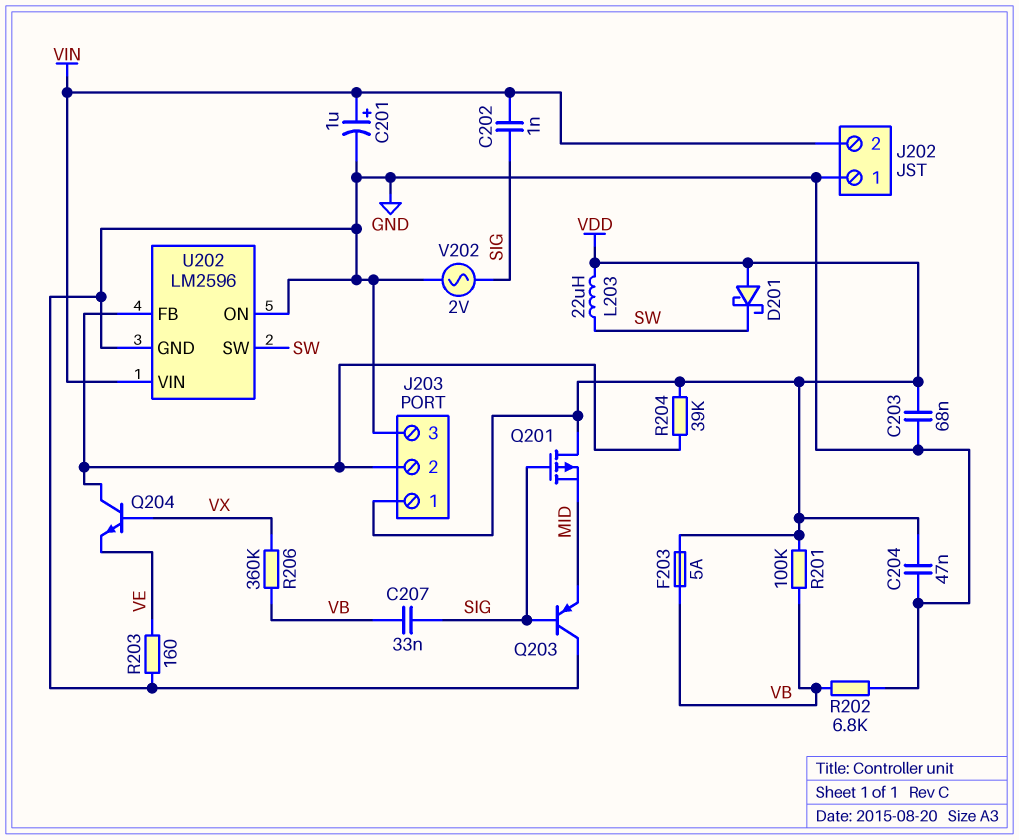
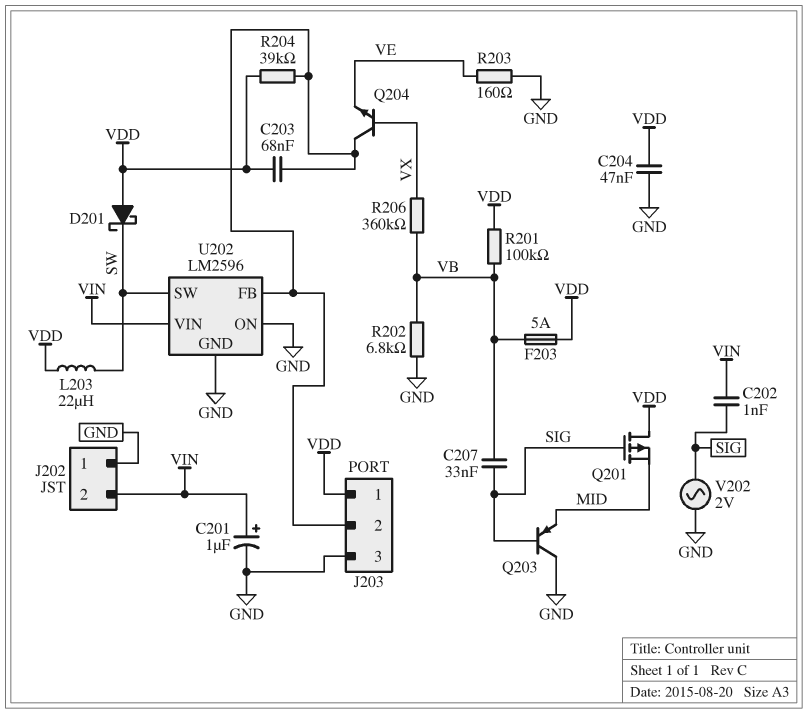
C203: 68nF (GND, VDD) -> 68nF (J203/2, VDD)

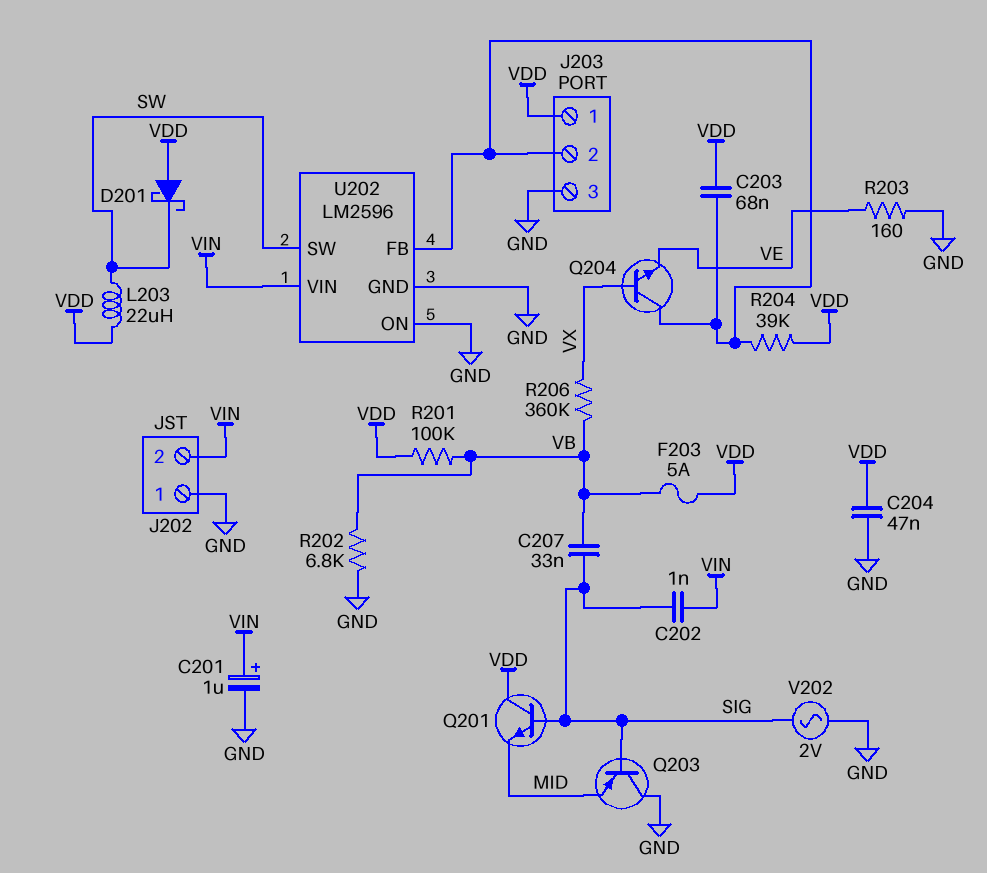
Q201: PMOS (G SIG, D VDD, S MID) -> NPN (B SIG, C VDD, E MID)

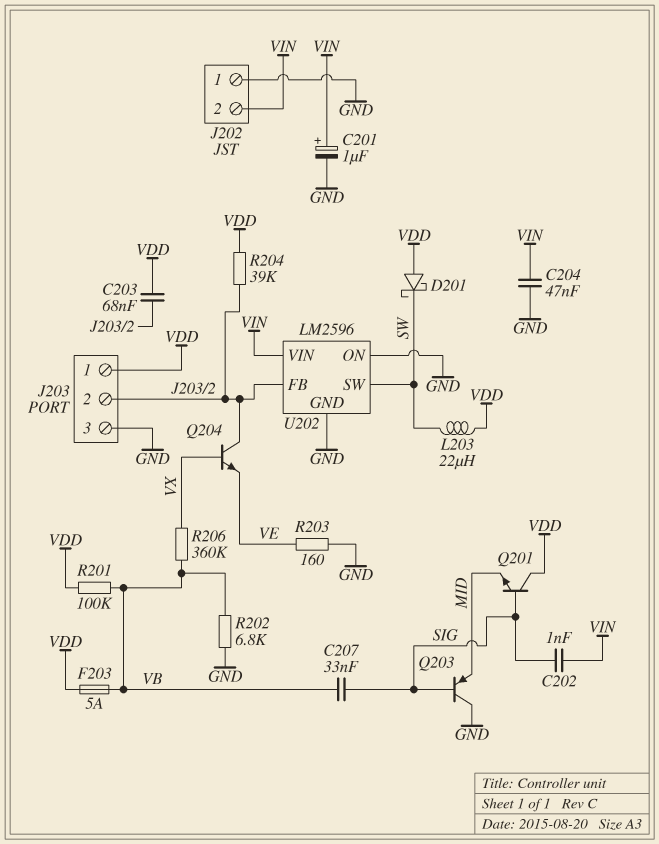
C204: 47nF (GND, VDD) -> 47nF (GND, VIN)
V202: AC 2V (GND, SIG) -> none

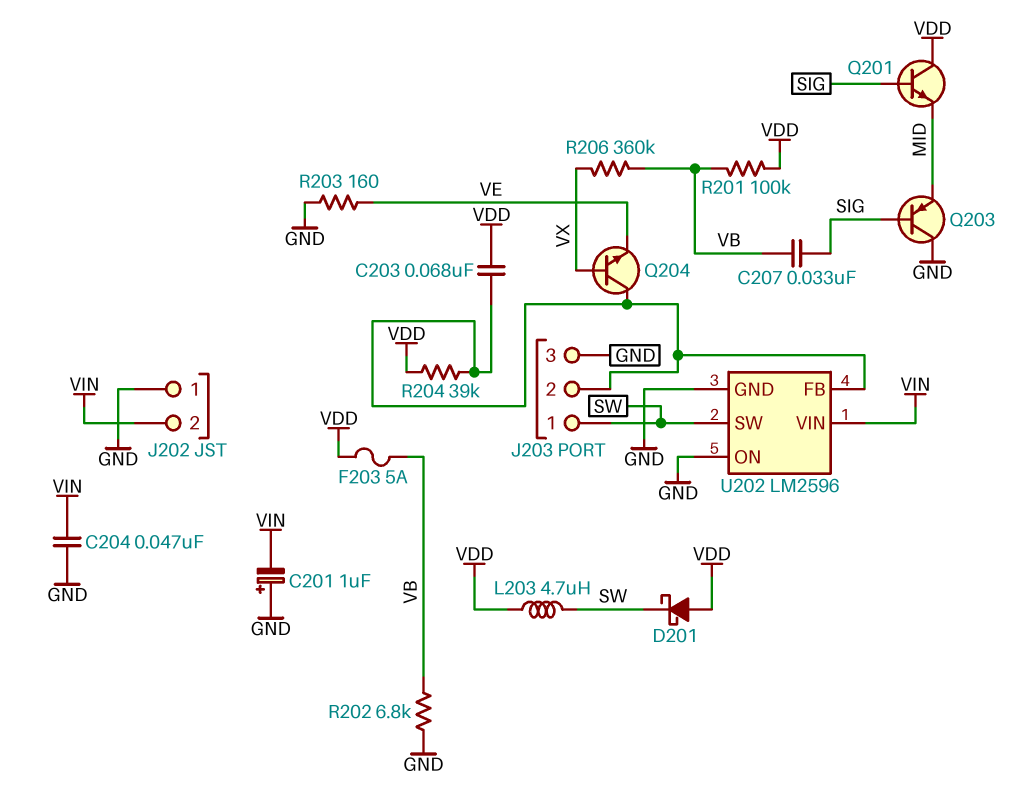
C201: 1uF (plus VIN, minus GND) -> 1uF (plus GND, minus VIN)
C202: 1nF (SIG, VIN) -> none
J203 pin 1: VDD -> SW
L203: 22uH (SW, VDD) -> 4.7uH (SW, VDD)

